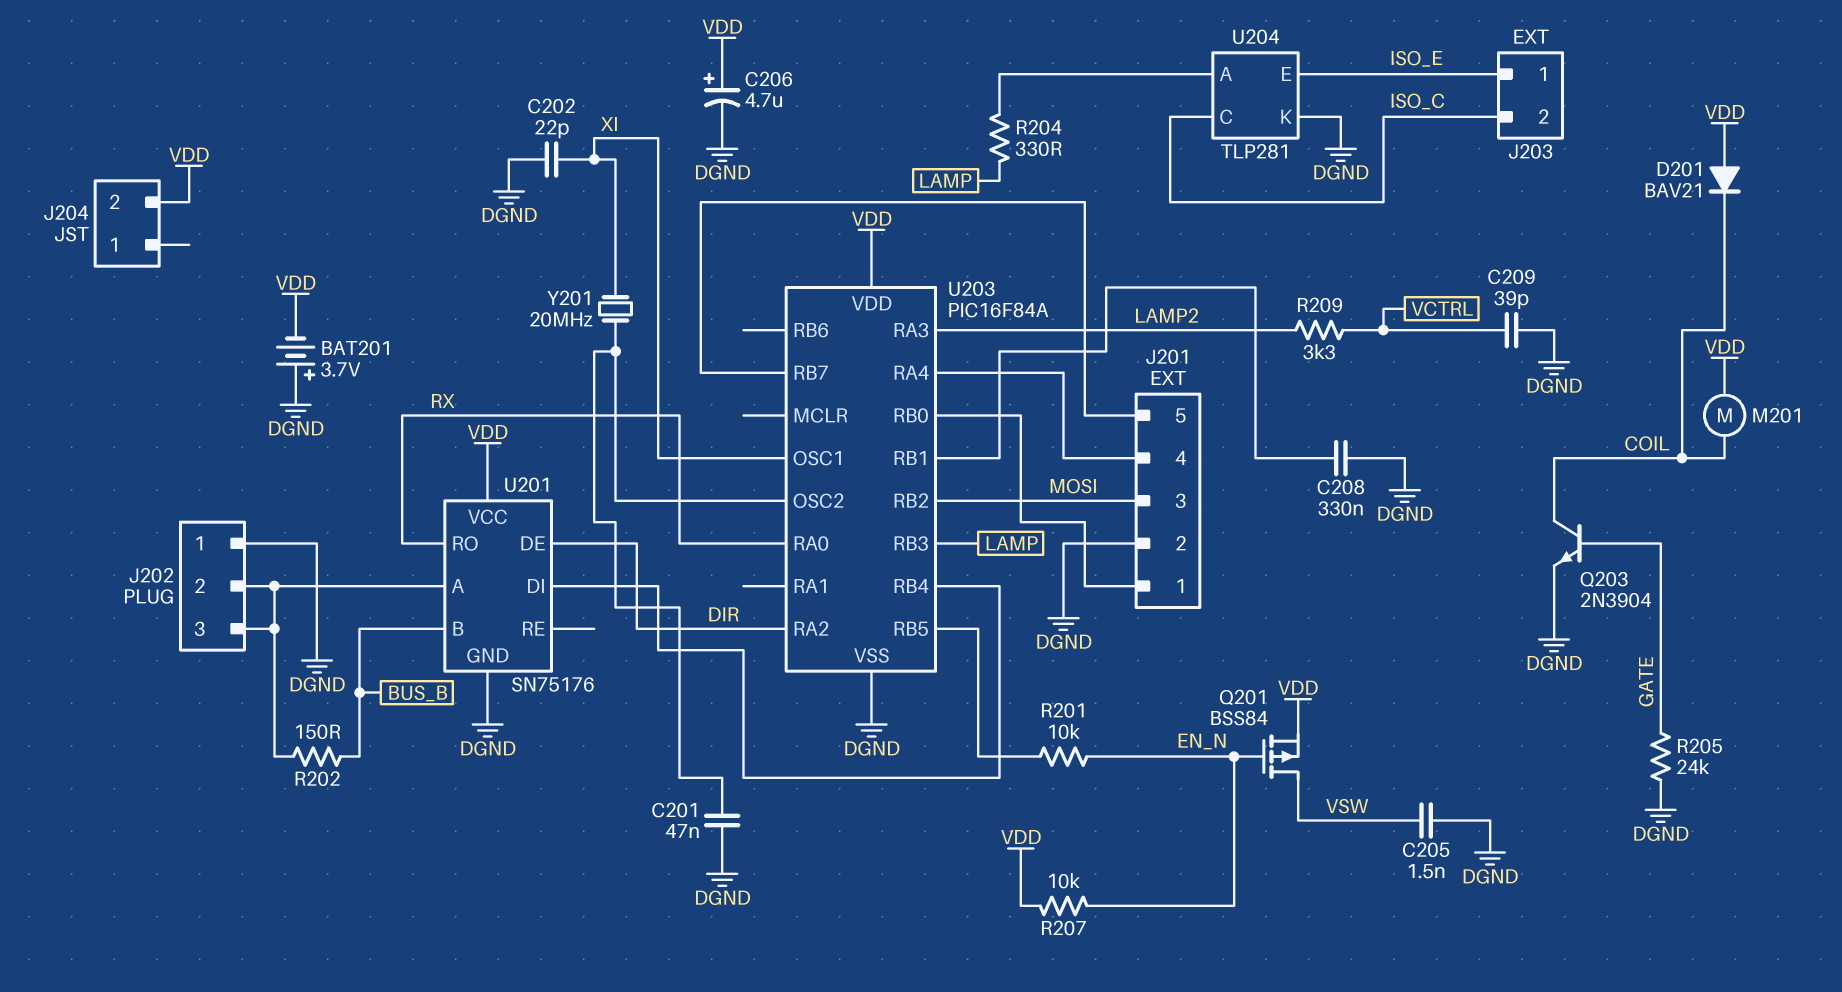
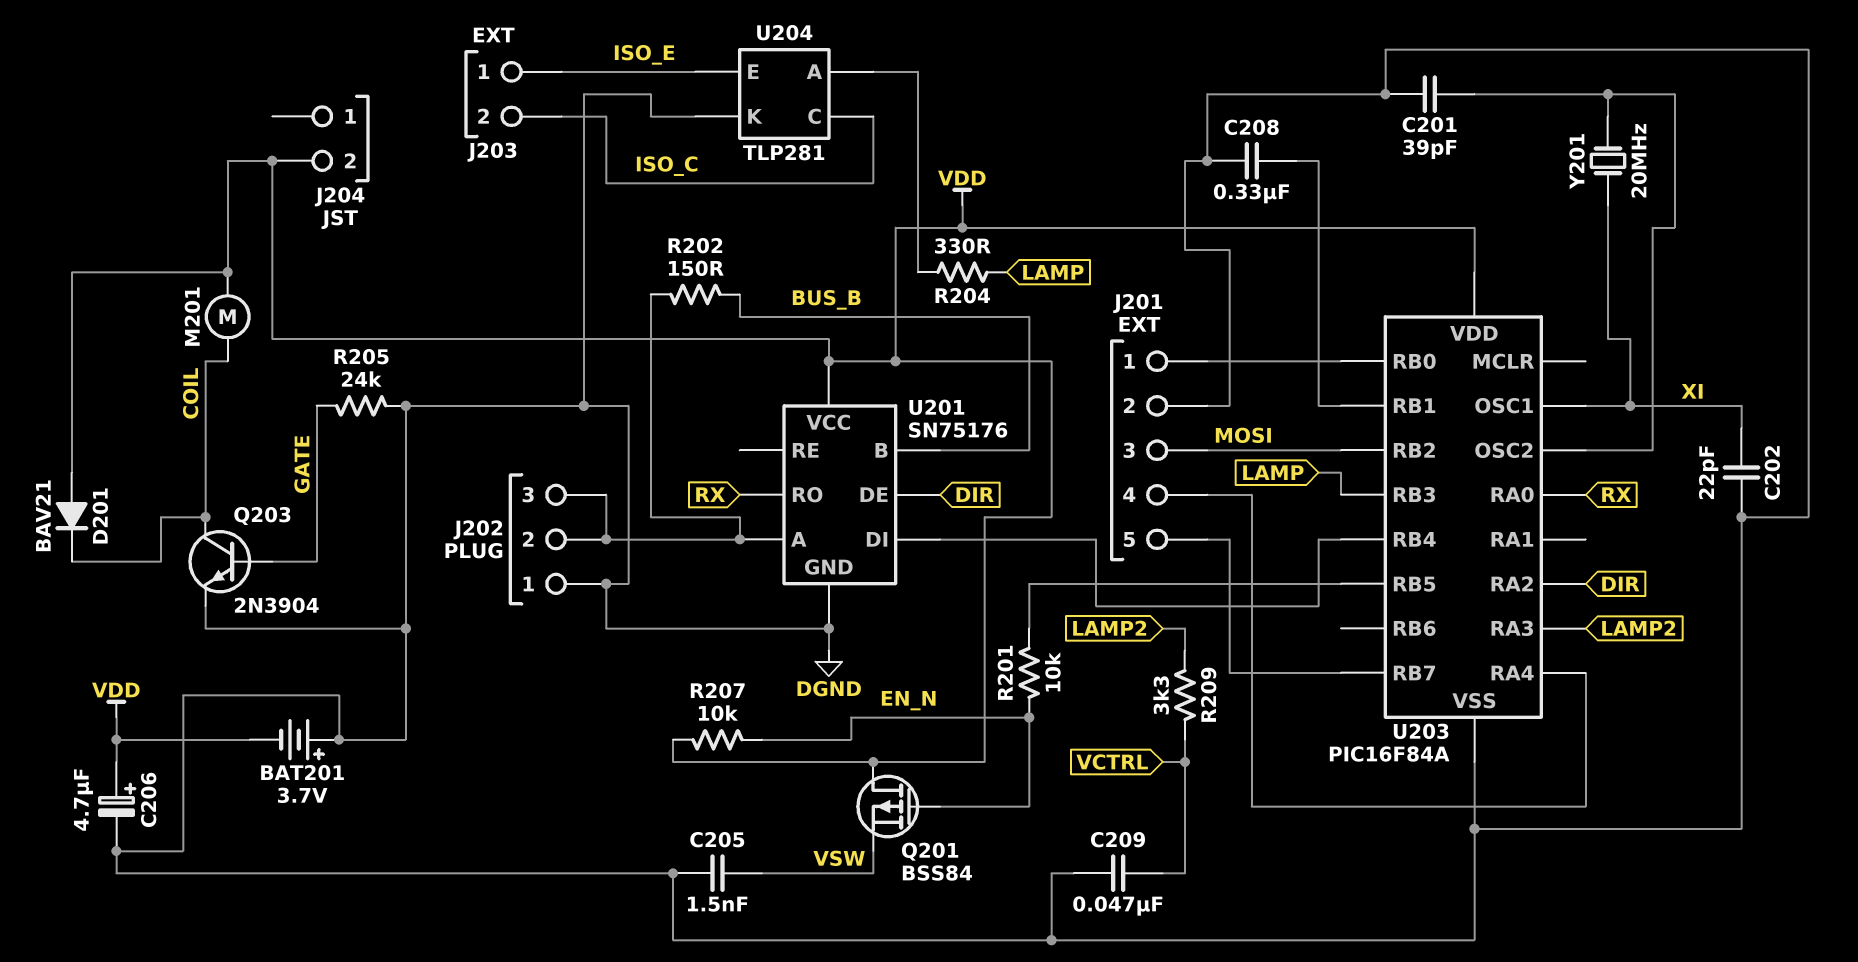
C201: 47nF (DGND, U203/OSC2) -> 39pF (DGND, U203/OSC2)
C209: 39pF (DGND, VCTRL) -> 47nF (DGND, VCTRL)
Q201: PMOS BSS84 (G EN_N, D VSW, S VDD) -> PMOS BSS84 (G EN_N, D VDD, S VSW)

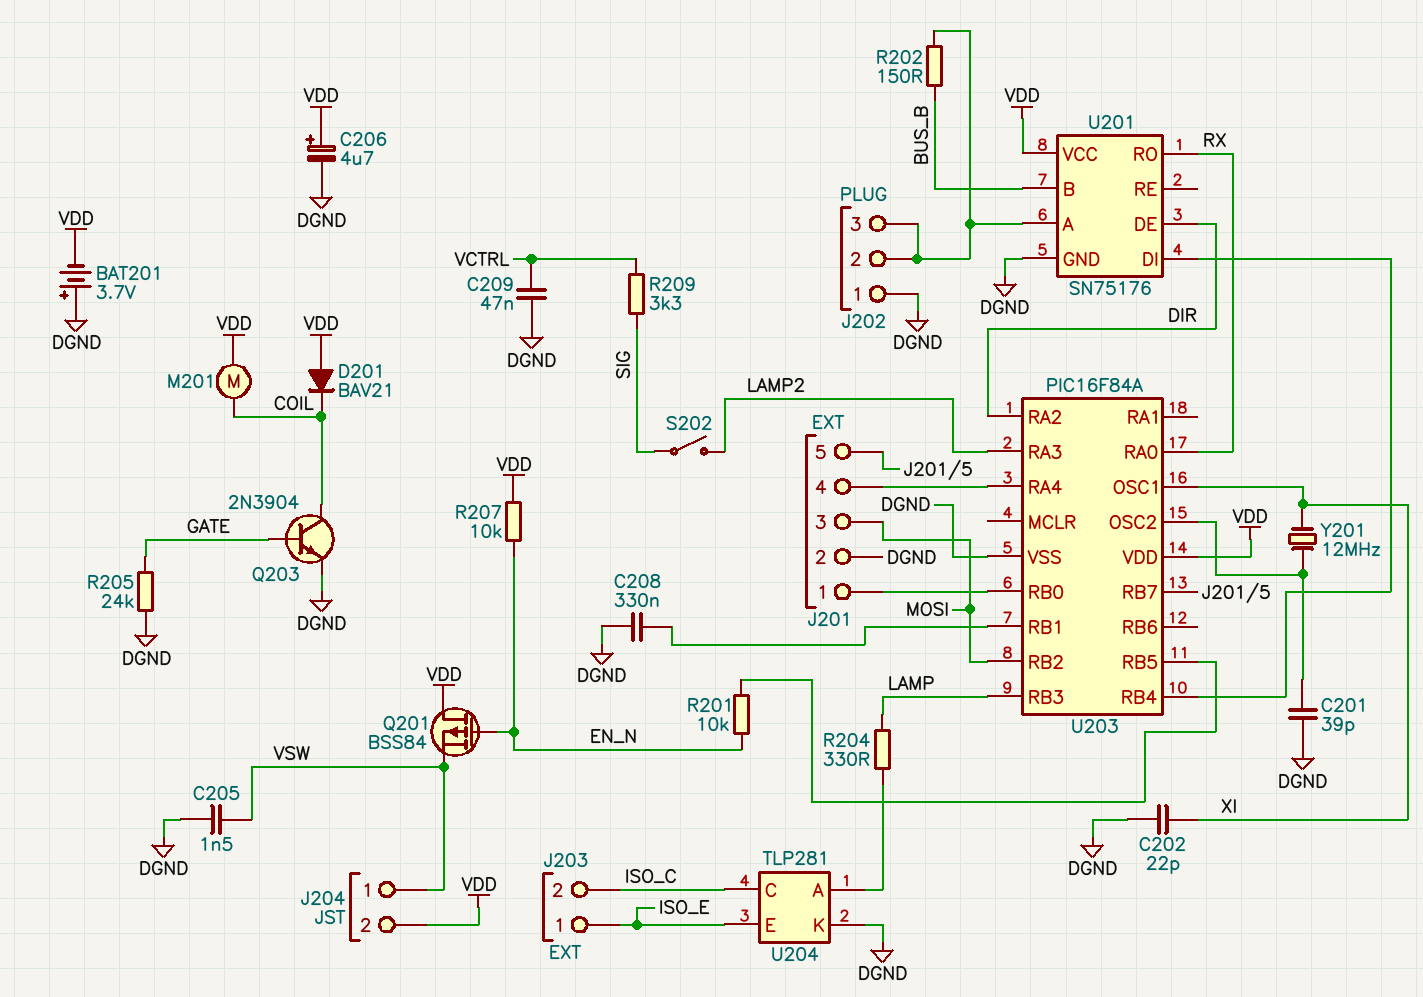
J204 pin 1: none -> VSW
R209: 3.3k (LAMP2, VCTRL) -> 3.3k (SIG, VCTRL)
S202: none -> switch (LAMP2, SIG)
Y201: 20MHz (U203/OSC2, XI) -> 12MHz (U203/OSC2, XI)

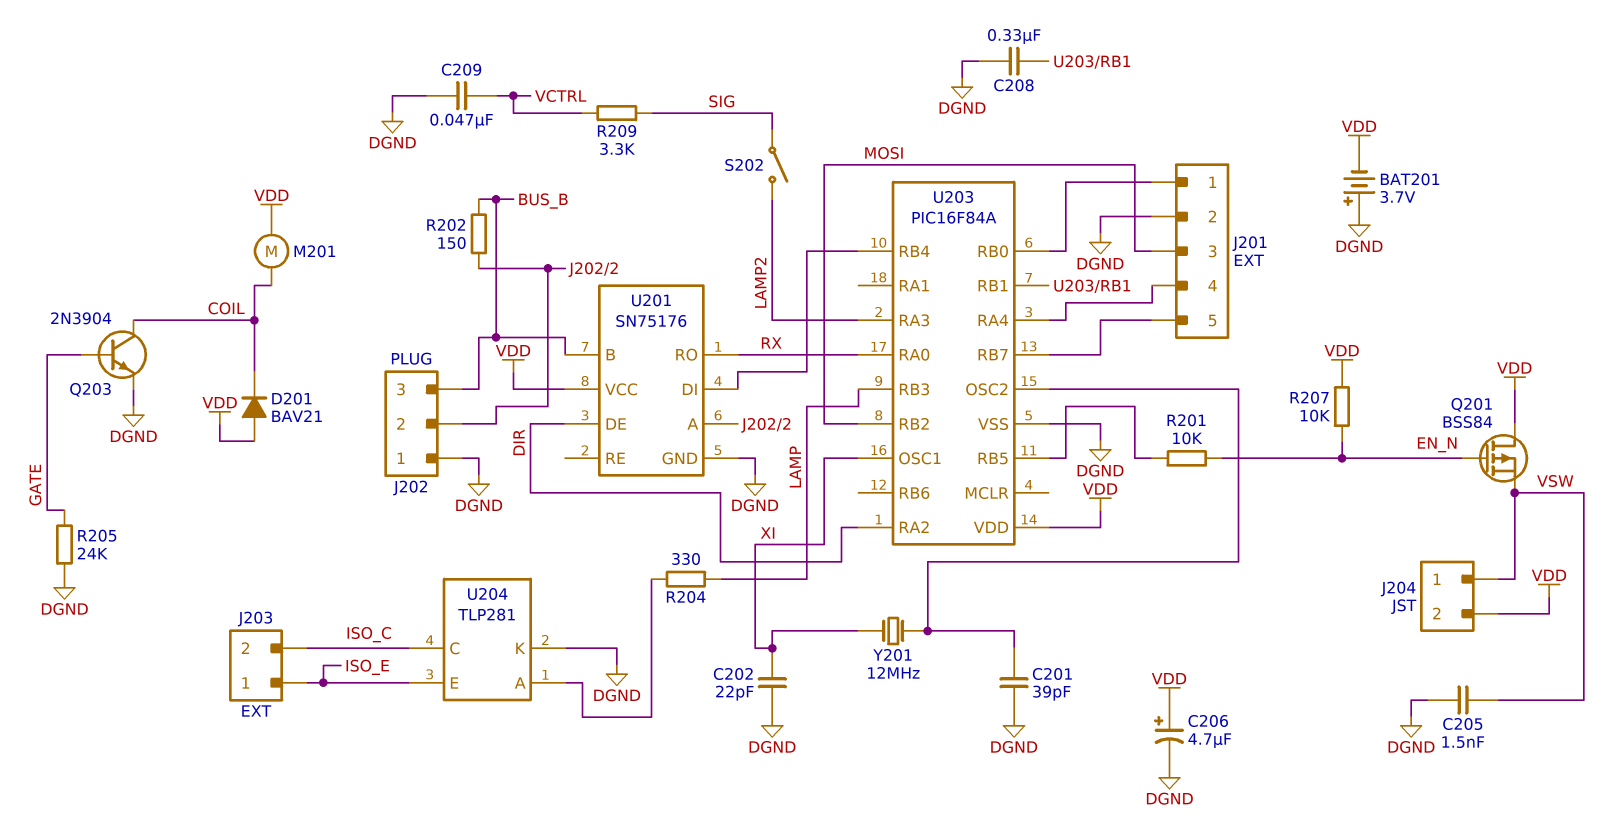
J202 pin 3: J202/2 -> BUS_B

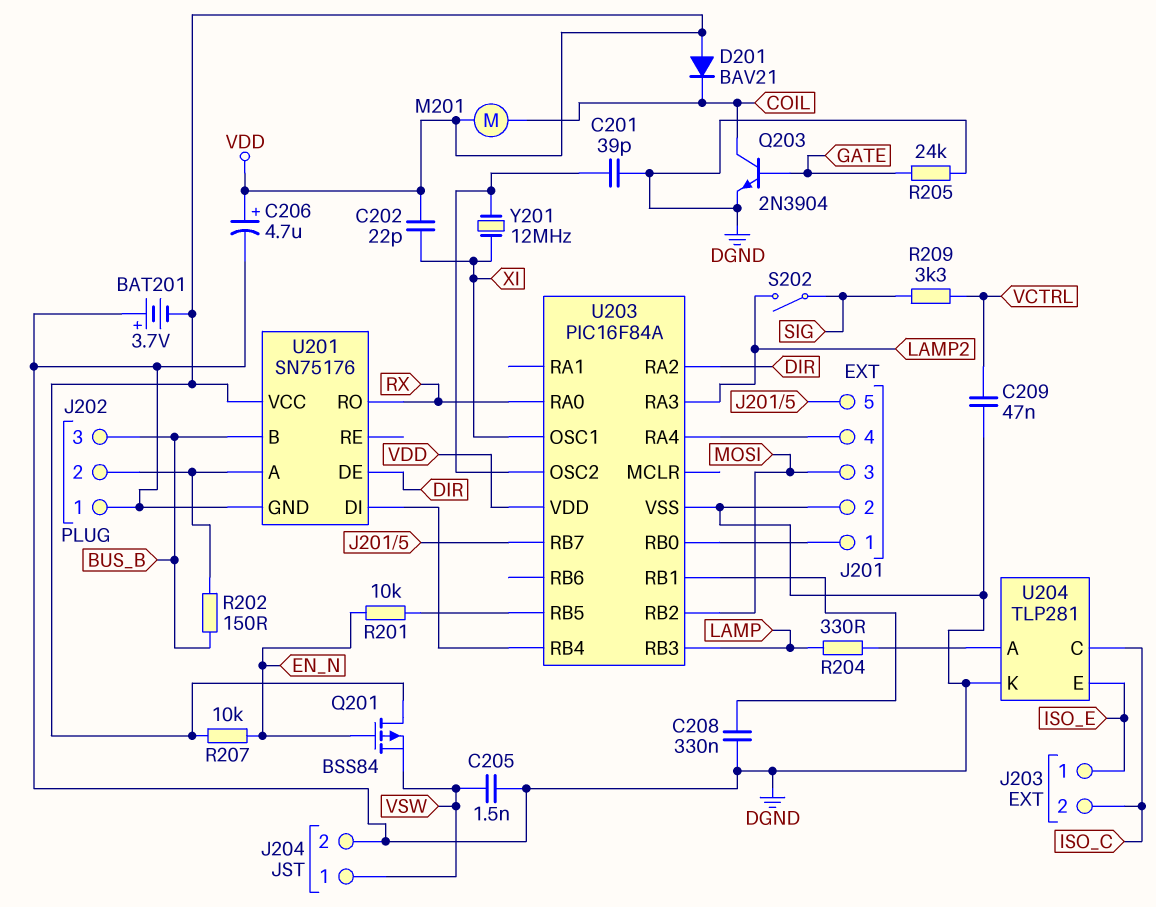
C202: 22pF (DGND, XI) -> 22pF (VDD, XI)
J204 pin 2: VDD -> DGND

